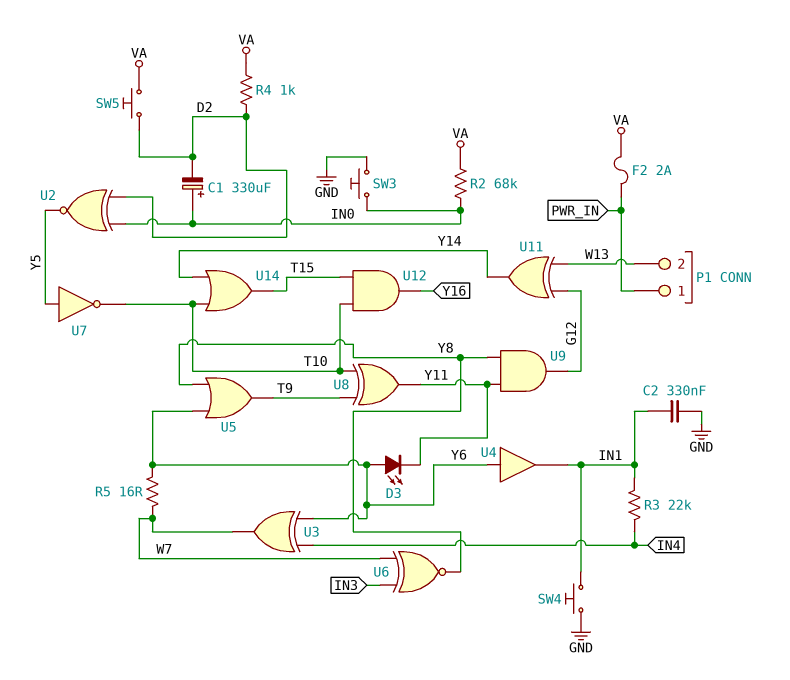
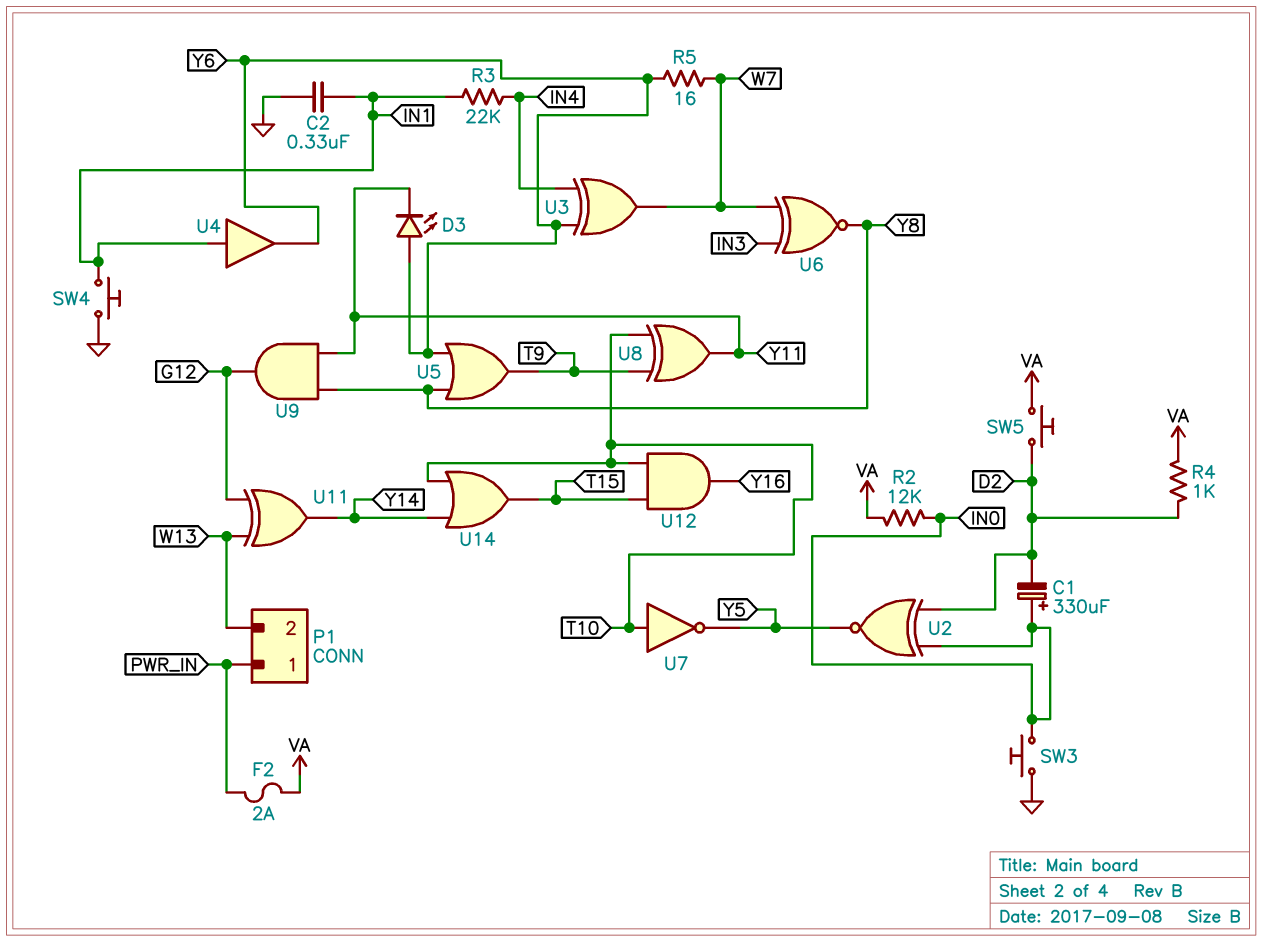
R2: 68k (IN0, VA) -> 12k (IN0, VA)
U4: buffer (in Y6, out IN1) -> buffer (in IN1, out Y6)
U7: NOT (in Y5, out T10) -> NOT (in T10, out Y5)

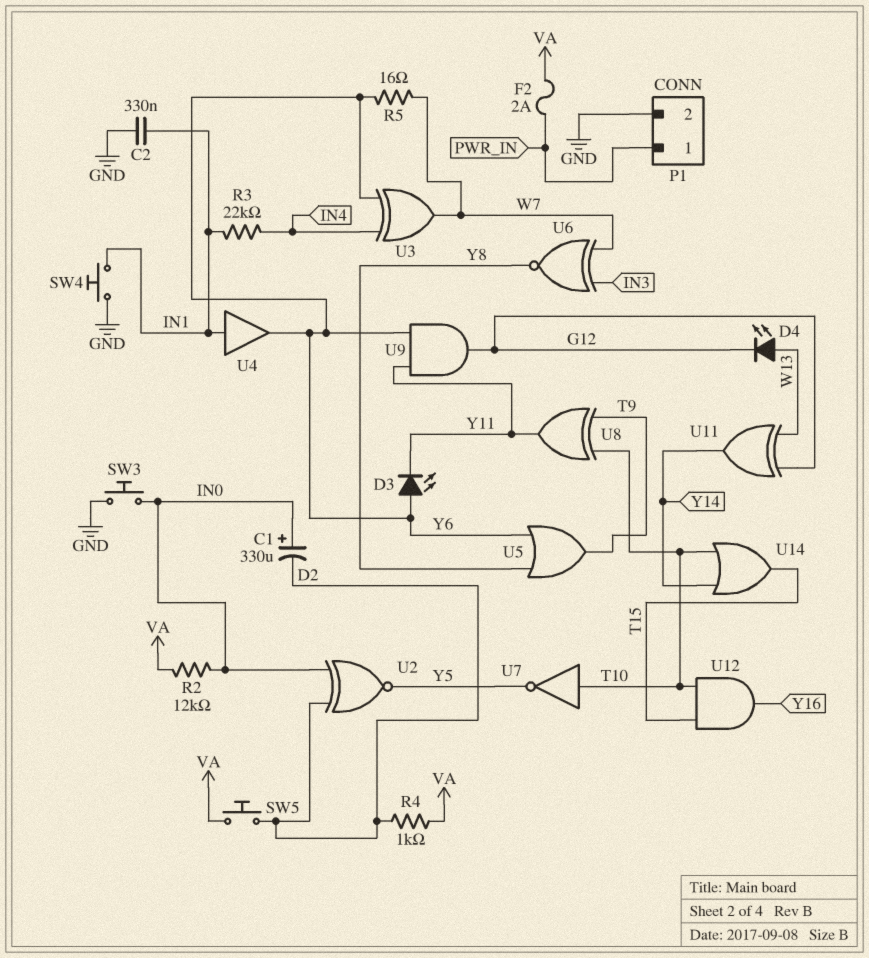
D4: none -> LED (A W13, K G12)
P1 pin 2: W13 -> GND
U9: AND (in Y8, in Y11, out G12) -> AND (in Y6, in Y11, out G12)

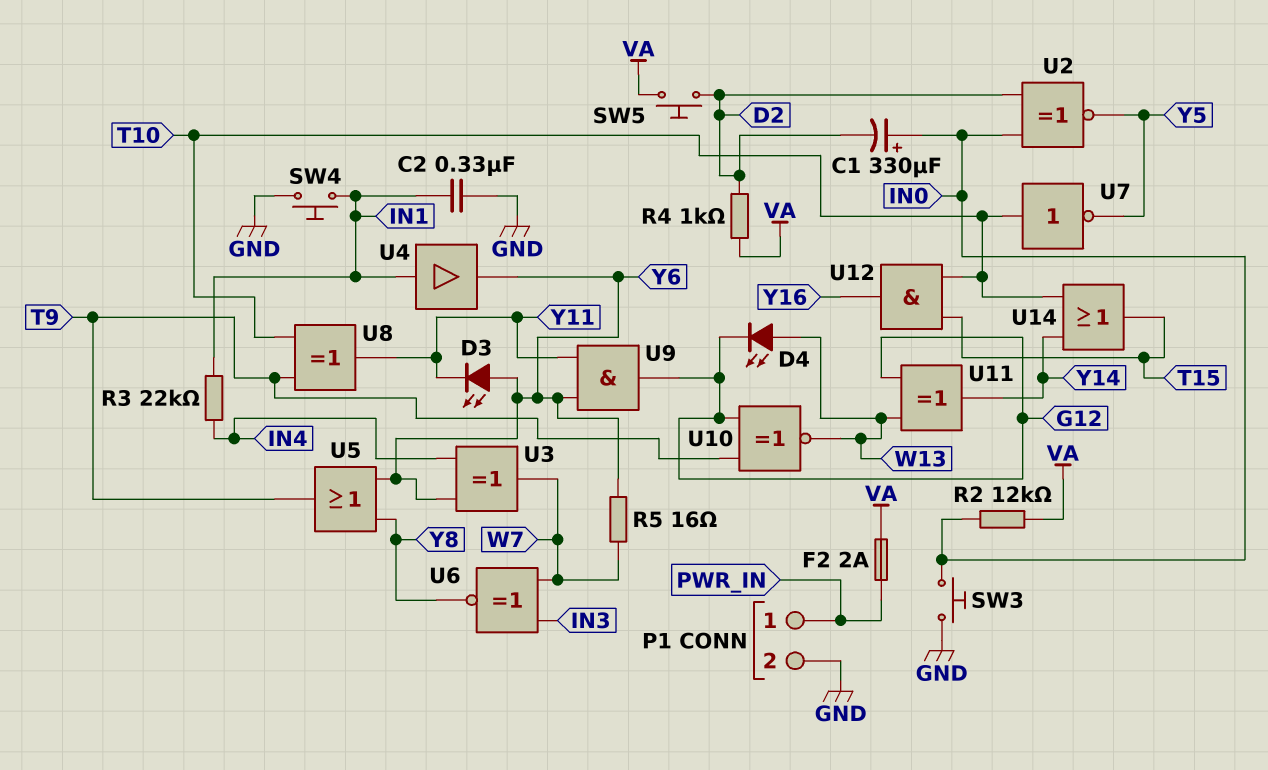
U10: none -> XNOR (in G12, in T9, out W13)

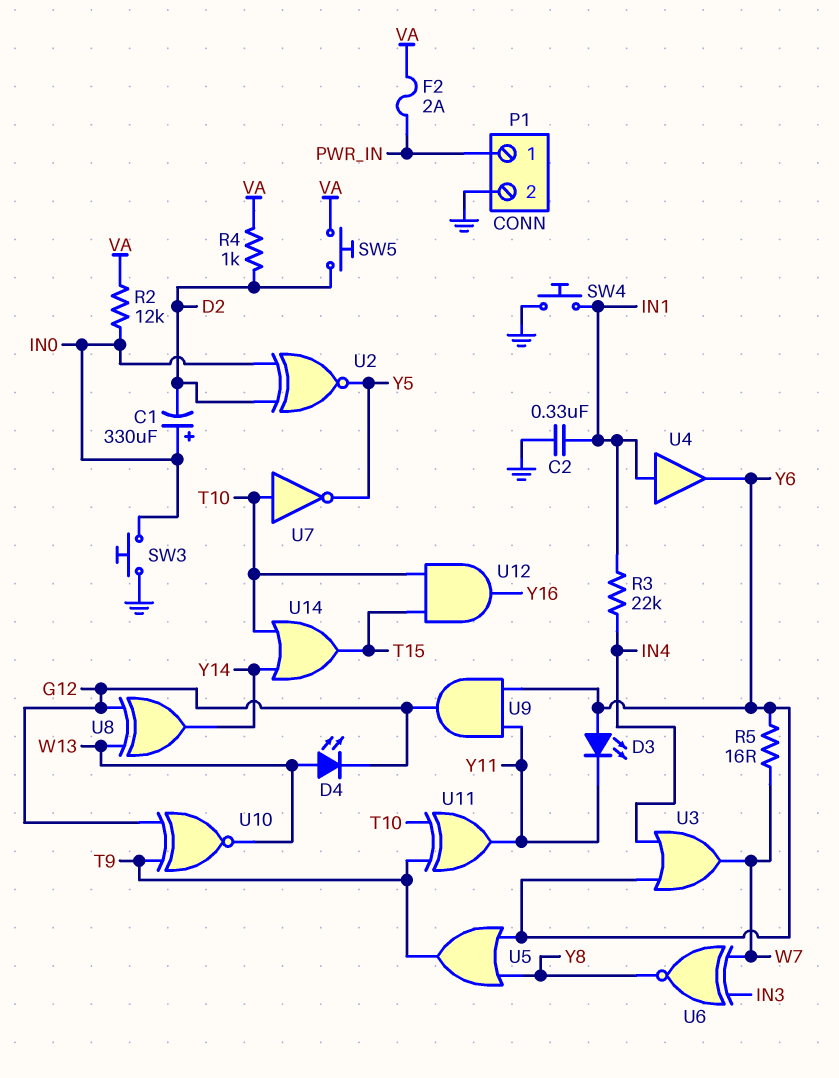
U3: XOR (in IN4, in Y6, out W7) -> OR (in IN4, in Y6, out W7)
U8: XOR (in T9, in T10, out Y11) -> XOR (in G12, in W13, out Y14)
U11: XOR (in G12, in W13, out Y14) -> XOR (in T9, in T10, out Y11)

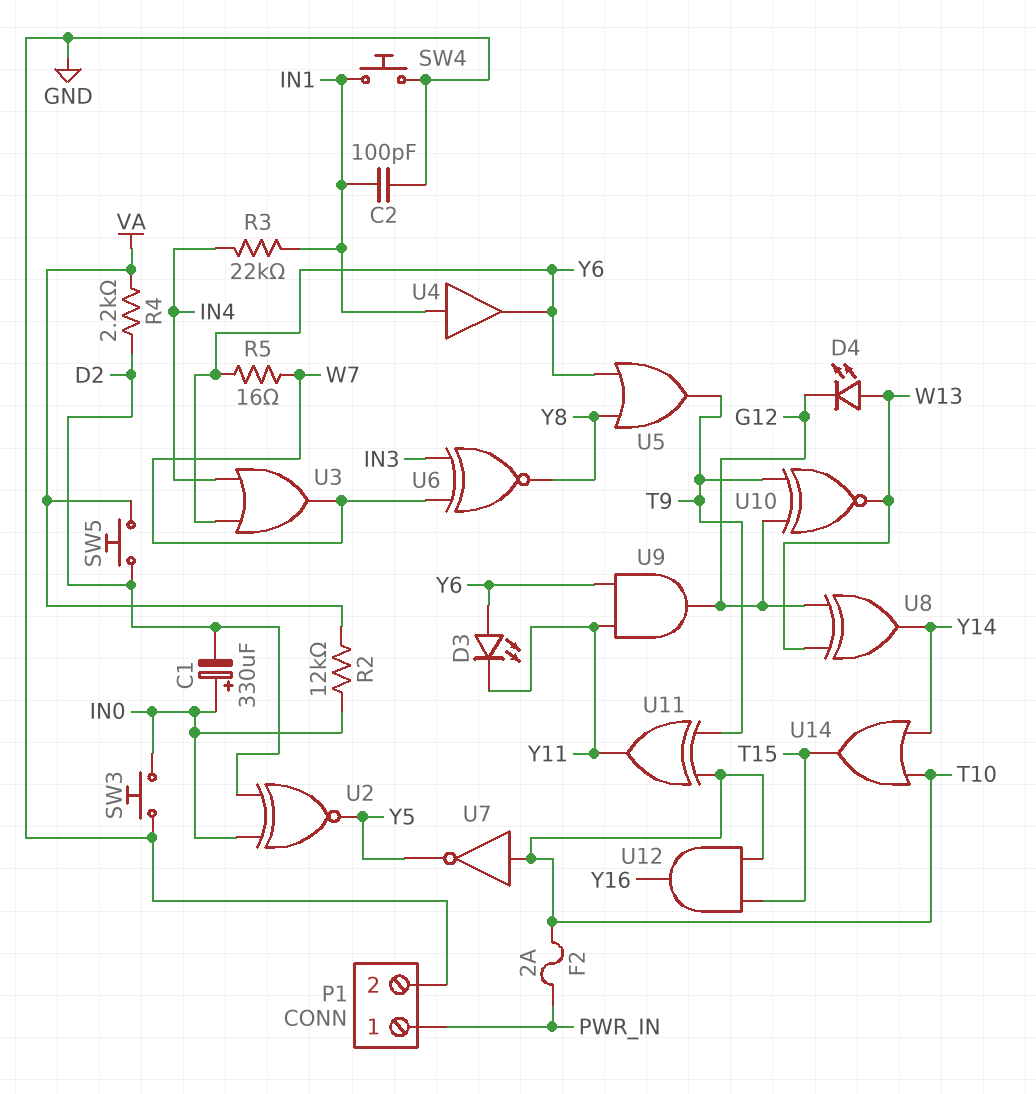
C2: 330nF (GND, IN1) -> 100pF (GND, IN1)
F2: 2A (PWR_IN, VA) -> 2A (PWR_IN, T10)
R4: 1k (D2, VA) -> 2.2k (D2, VA)

